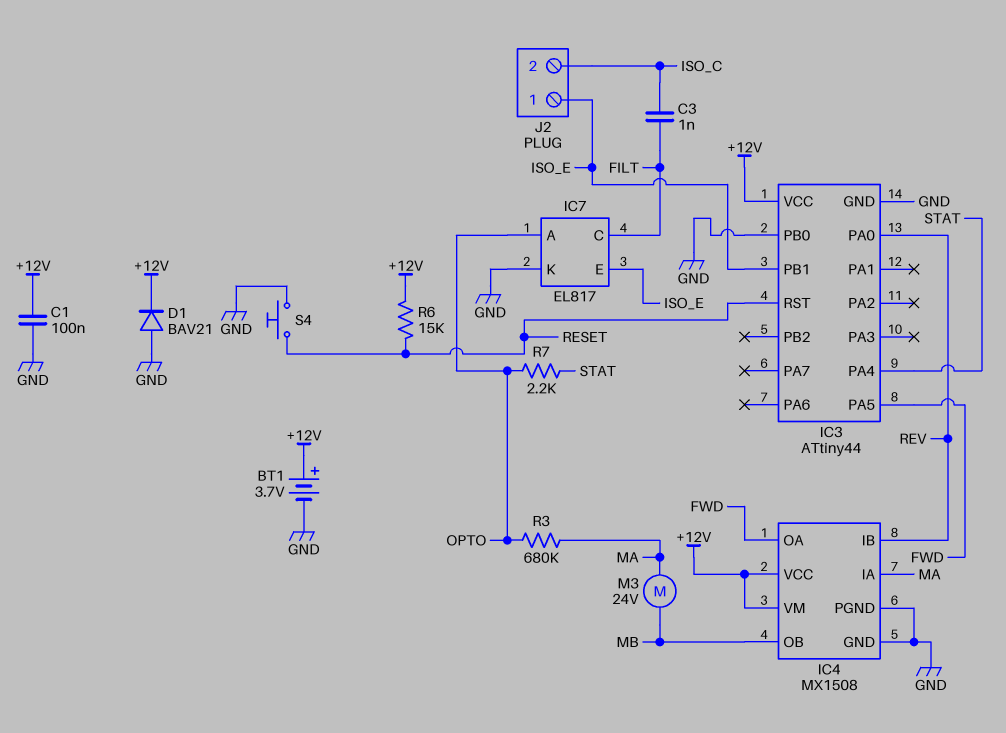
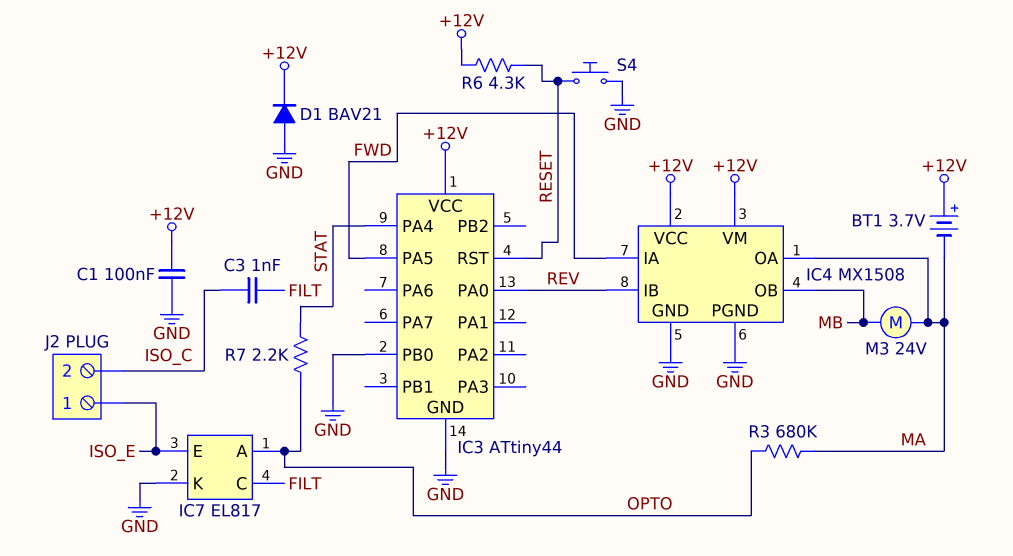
BT1: 3.7V (plus +12V, minus GND) -> 3.7V (plus +12V, minus MA)
IC3 pin PB1: ISO_E -> none
IC4 pin IA: MA -> FWD
IC4 pin OA: FWD -> MA
R6: 15k (+12V, RESET) -> 4.3k (+12V, RESET)

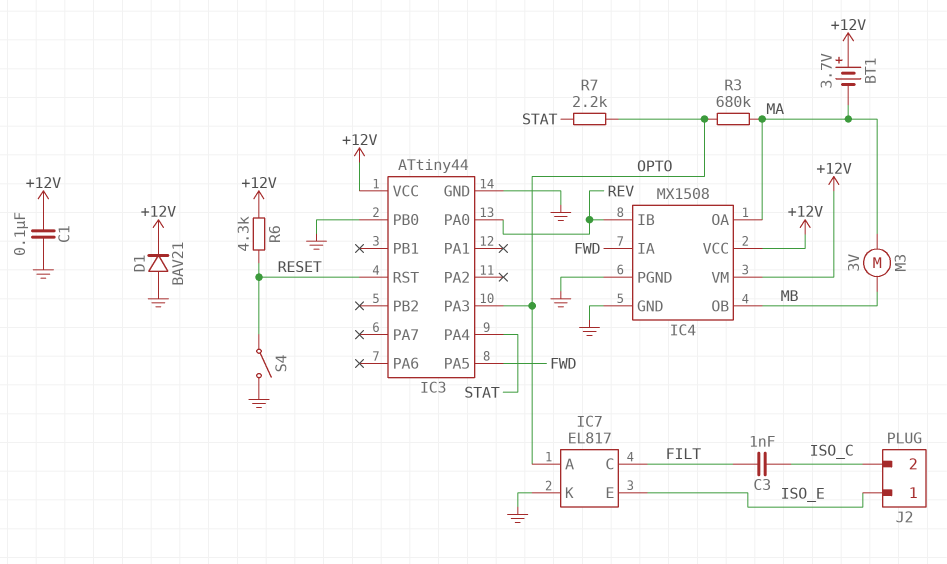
IC3 pin PA3: none -> OPTO
M3: motor 24V (MA, MB) -> motor 3V (MA, MB)
S4: button (GND, RESET) -> switch (GND, RESET)

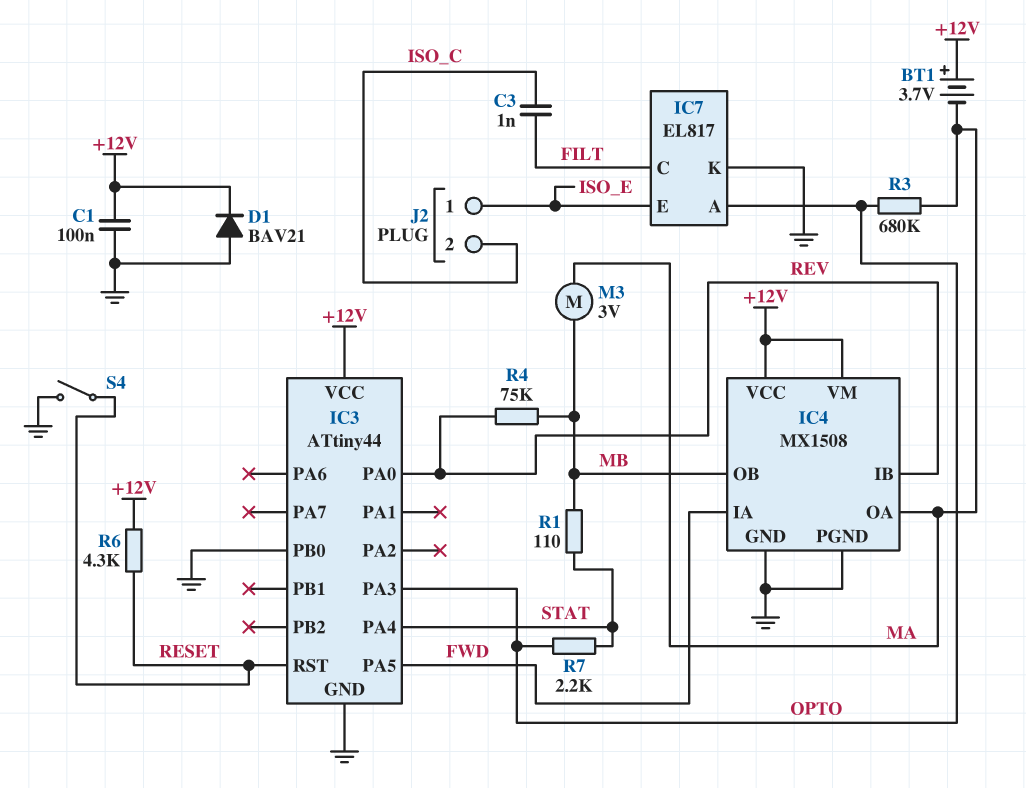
R1: none -> 110 (MB, STAT)
R4: none -> 75k (MB, REV)

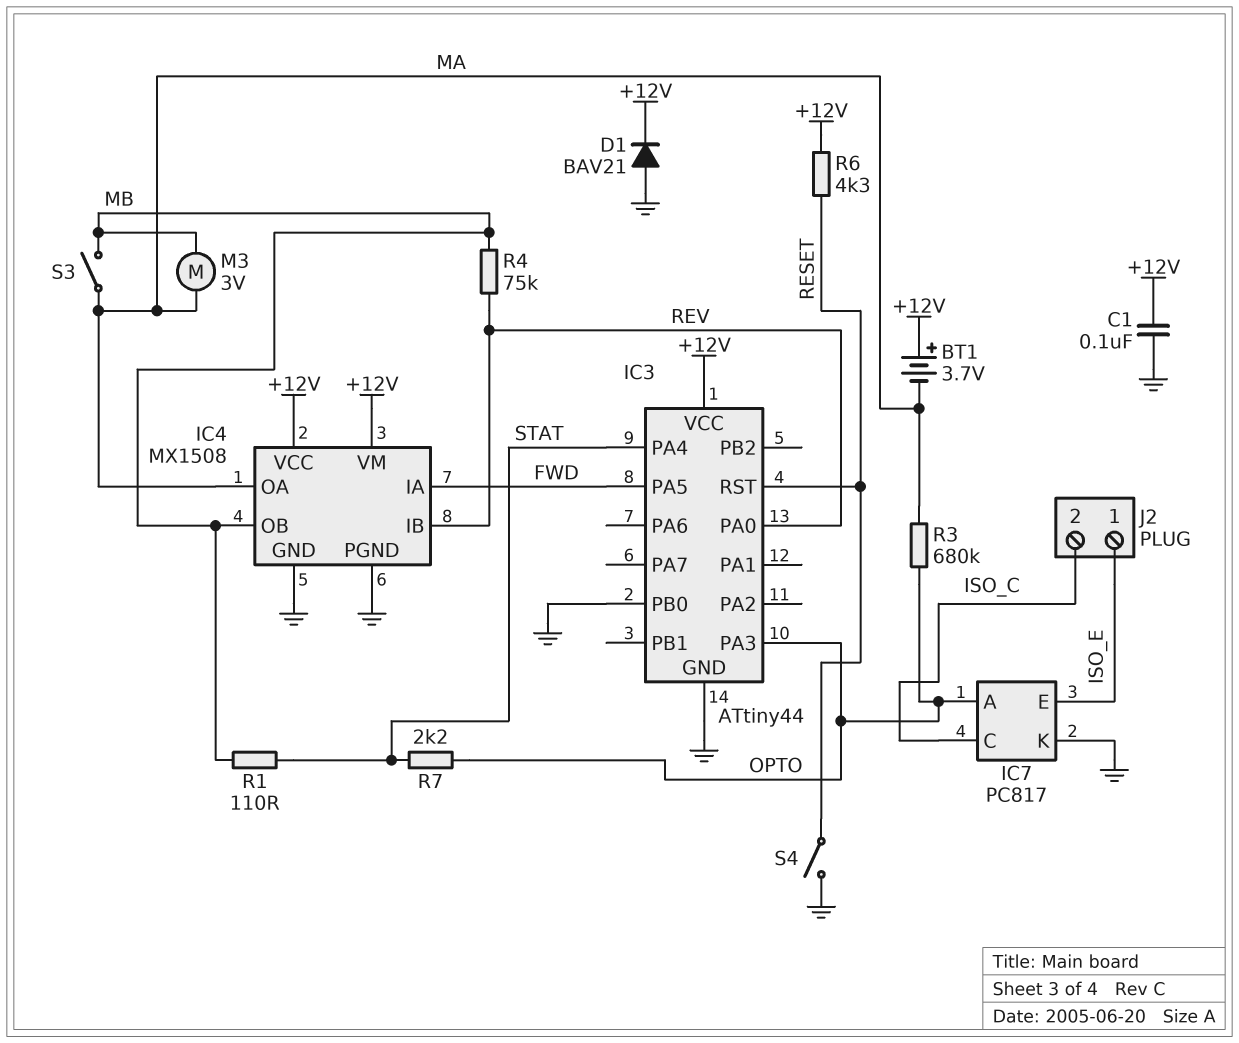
C3: 1nF (FILT, ISO_C) -> none
IC7: EL817 -> PC817
IC7 pin C: FILT -> ISO_C
S3: none -> switch (MA, MB)

